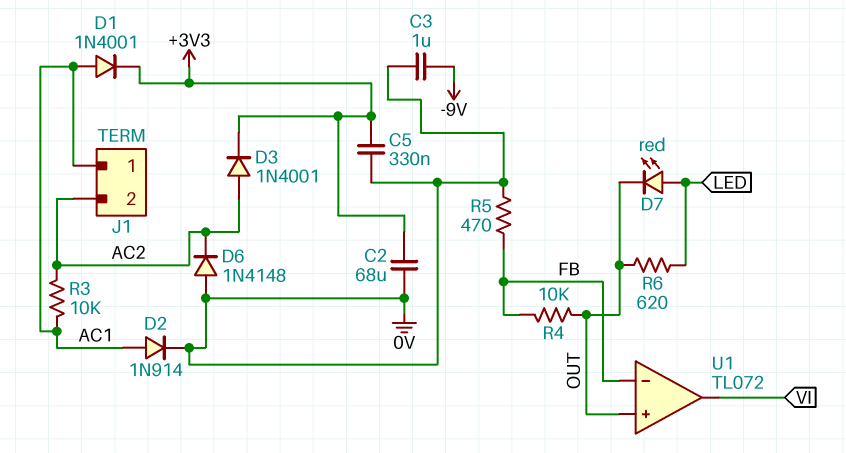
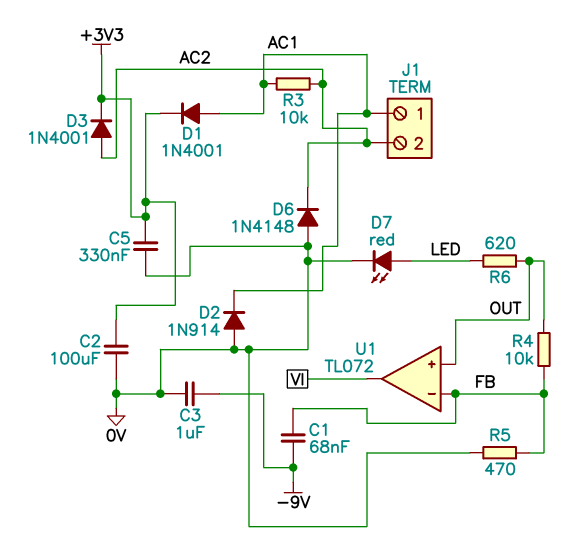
C1: none -> 68nF (-9V, FB)
C2: 68uF (+3V3, 0V) -> 100uF (+3V3, 0V)
D2: diode 1N914 (A AC1, K 0V) -> diode 1N914 (A 0V, K AC1)
D7: LED red (A LED, K OUT) -> LED red (A LED, K 0V)

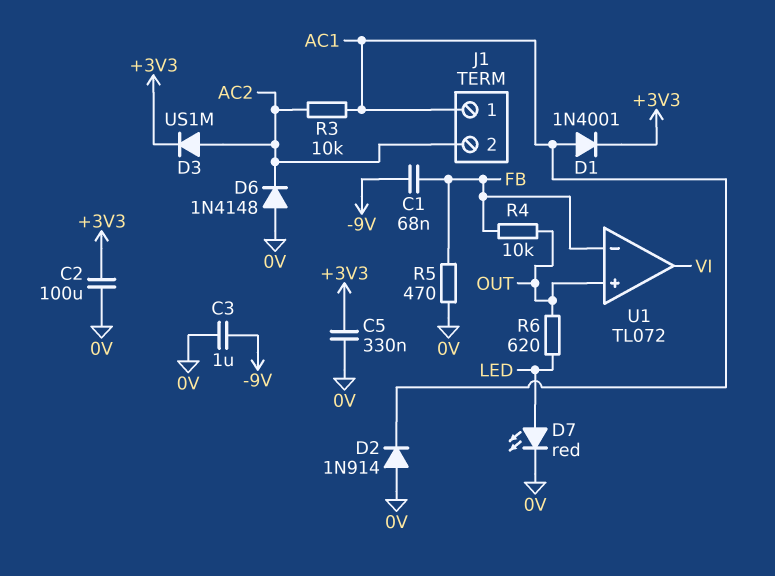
D3: diode 1N4001 (A AC2, K +3V3) -> diode US1M (A AC2, K +3V3)

